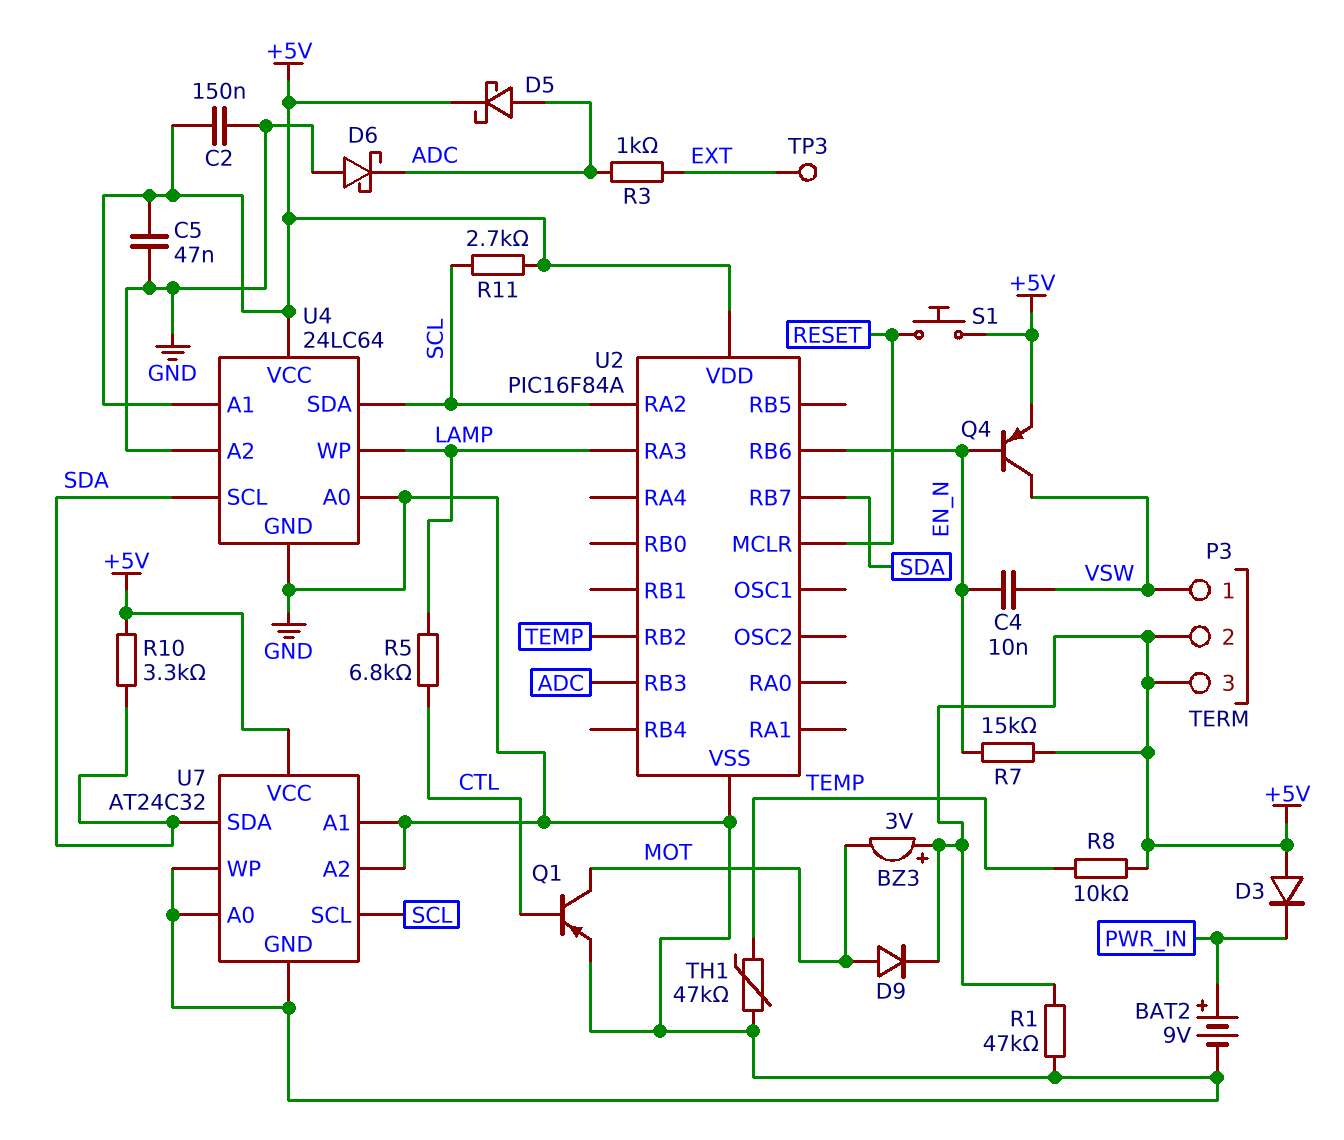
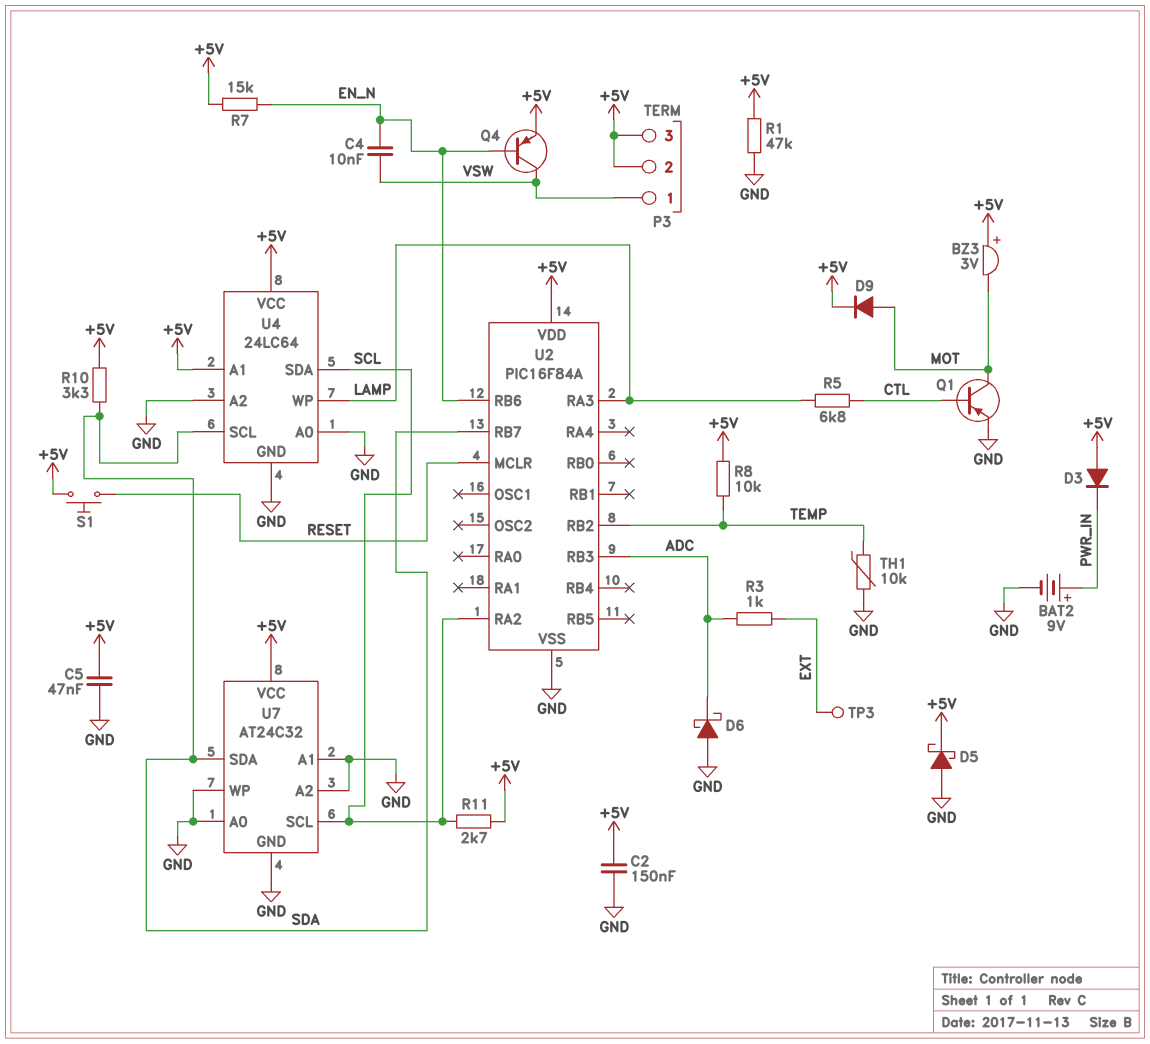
D5: schottky (A ADC, K +5V) -> schottky (A GND, K +5V)
TH1: 47k (GND, TEMP) -> 10k (GND, TEMP)

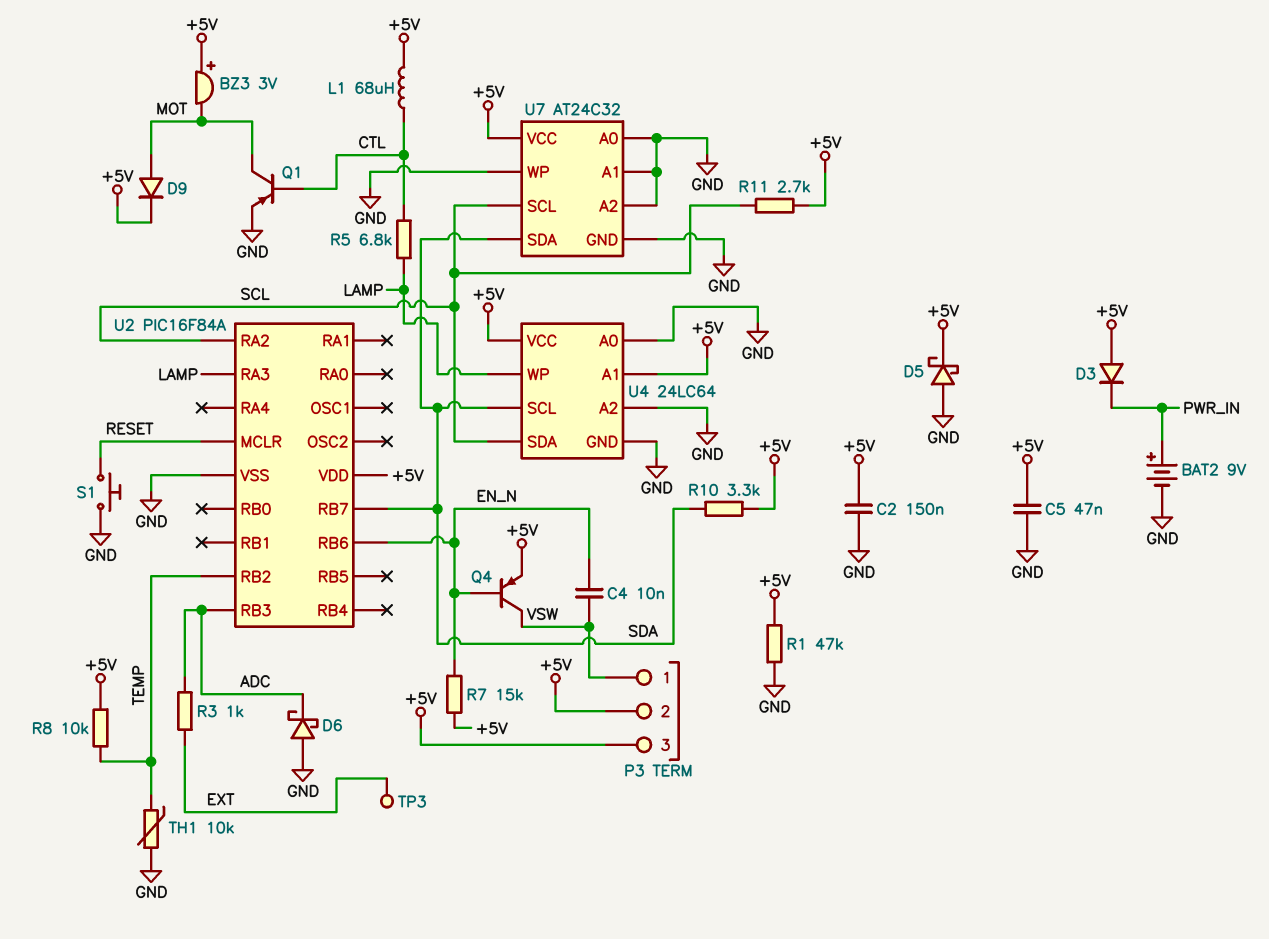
L1: none -> 68uH (+5V, CTL)
S1: button (+5V, RESET) -> button (GND, RESET)

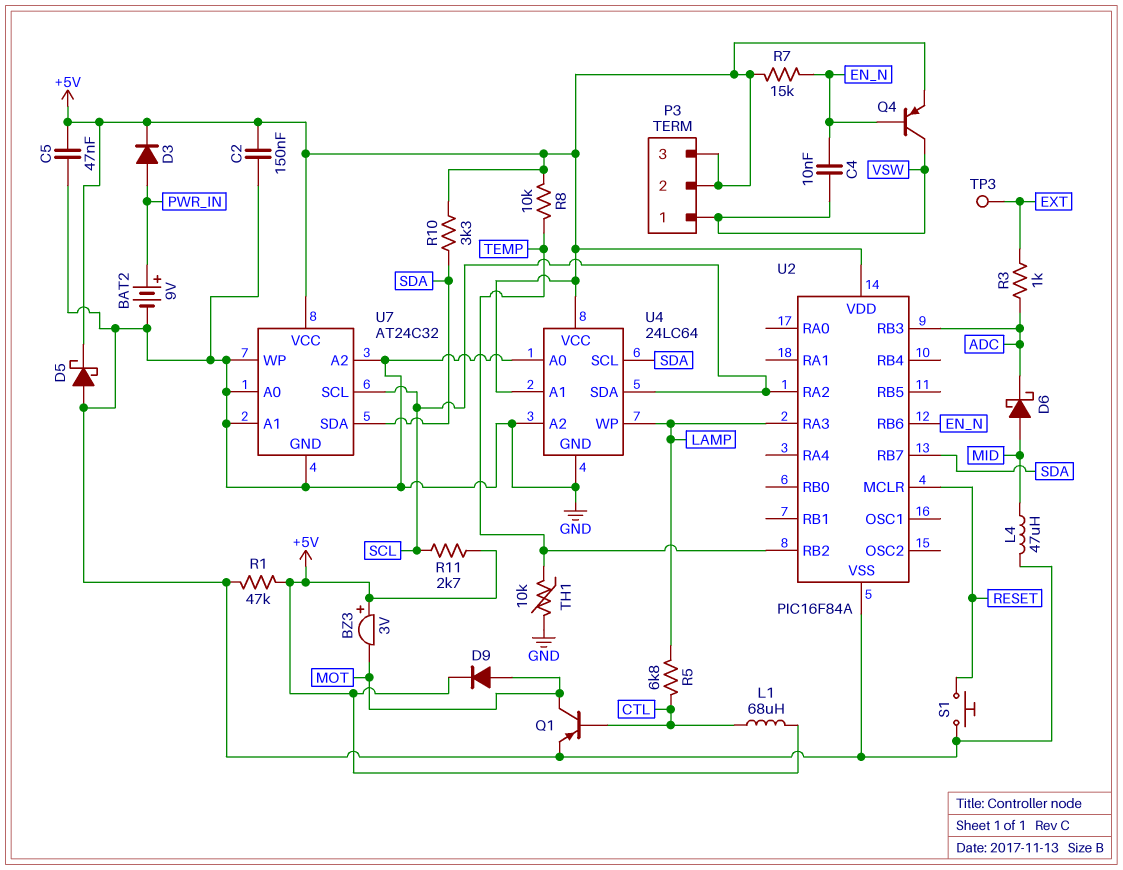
D3: diode (A +5V, K PWR_IN) -> diode (A PWR_IN, K +5V)
D6: schottky (A GND, K ADC) -> schottky (A MID, K ADC)
L4: none -> 47uH (GND, MID)

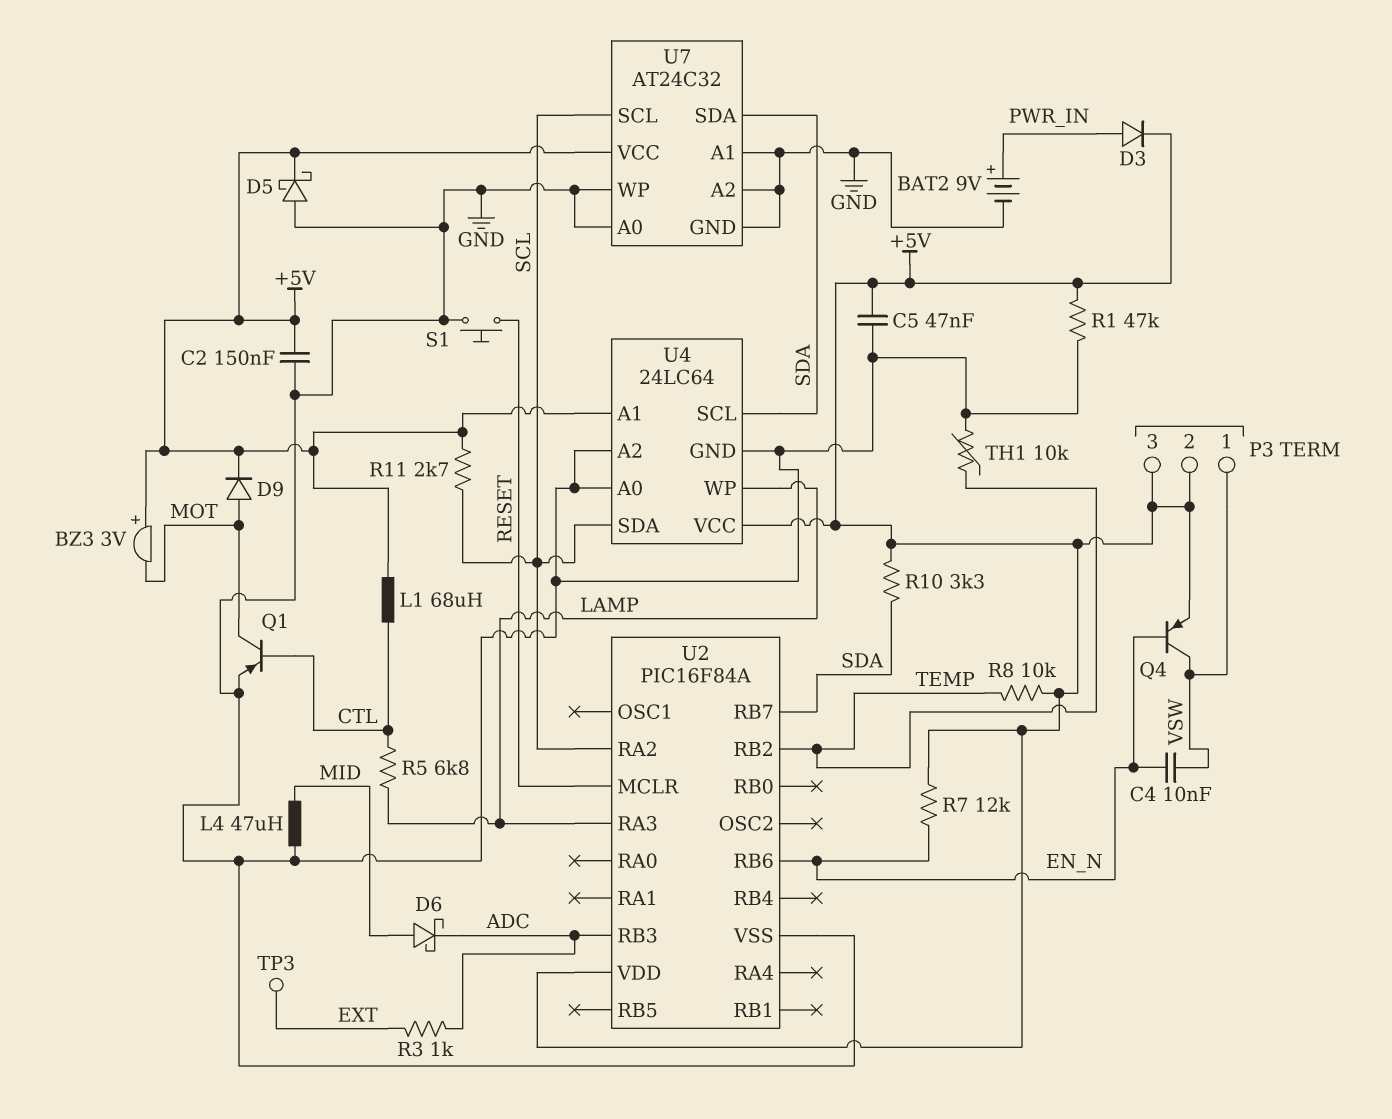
R7: 15k (+5V, EN_N) -> 12k (+5V, EN_N)

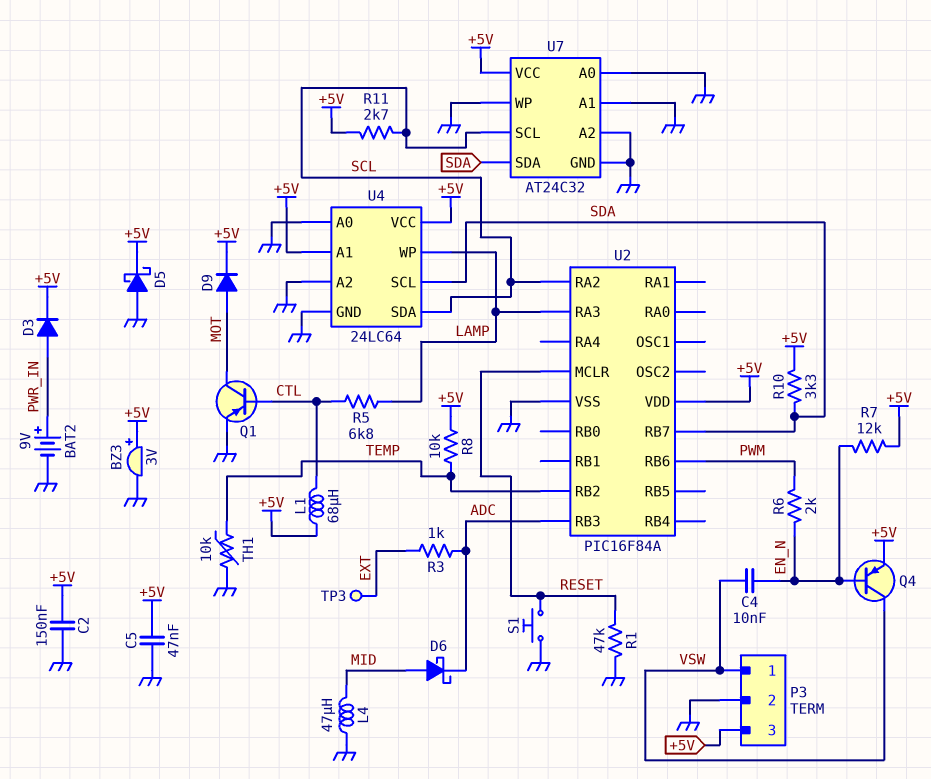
BZ3: buzzer 3V (plus +5V, minus MOT) -> buzzer 3V (plus +5V, minus GND)
P3 pin 2: +5V -> GND
R1: 47k (+5V, GND) -> 47k (GND, RESET)
R6: none -> 2k (EN_N, PWM)
U2 pin RB6: EN_N -> PWM

